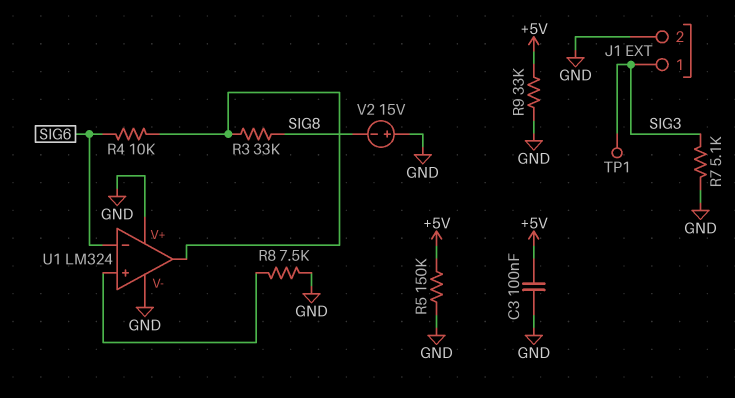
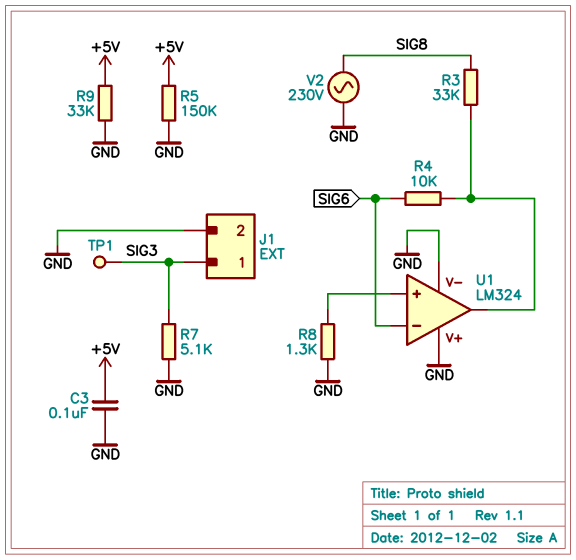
R8: 7.5k (GND, U1/in+) -> 1.3k (GND, U1/in+)
V2: 15V (plus GND, minus SIG8) -> AC 230V (GND, SIG8)

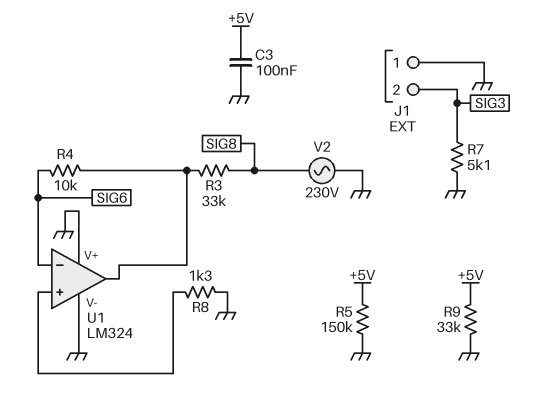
J1 pin 1: SIG3 -> GND
J1 pin 2: GND -> SIG3
TP1: test point (SIG3) -> none

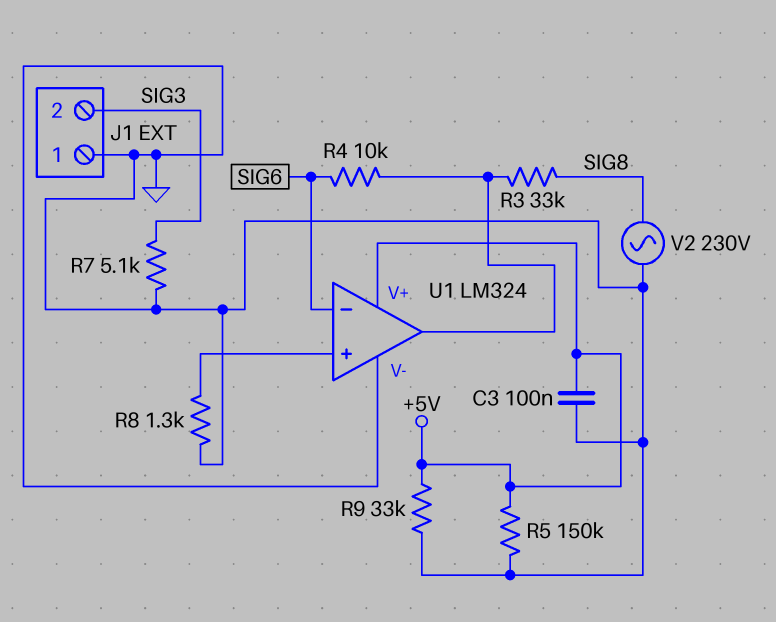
U1 pin V+: GND -> +5V

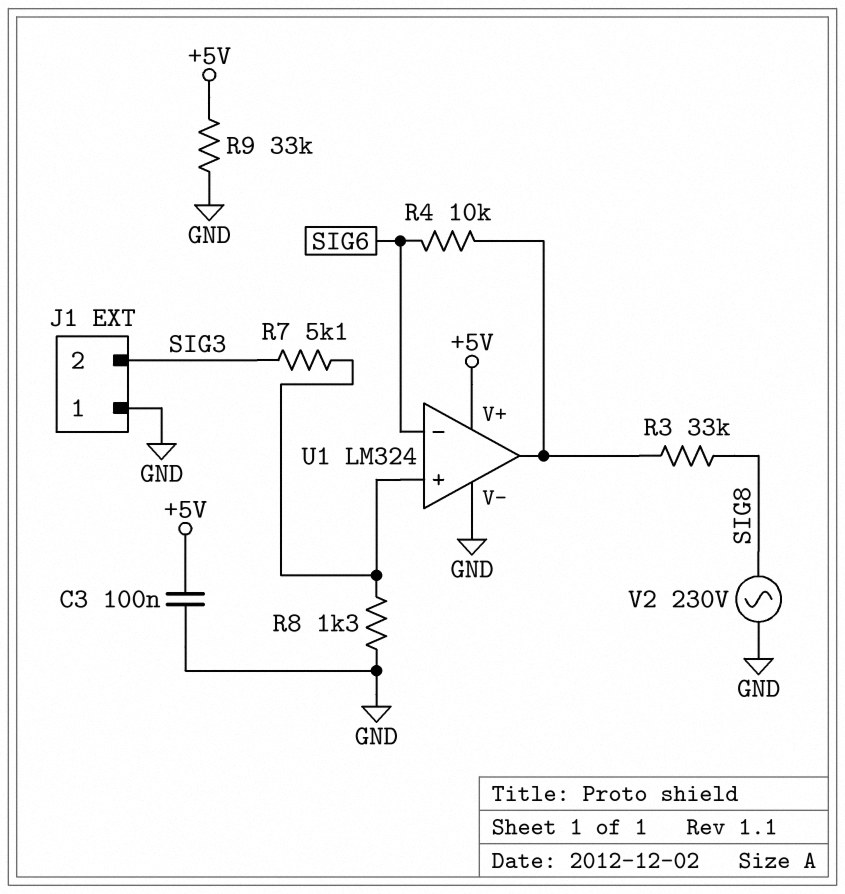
R5: 150k (+5V, GND) -> none
R7: 5.1k (GND, SIG3) -> 5.1k (SIG3, U1/in+)

